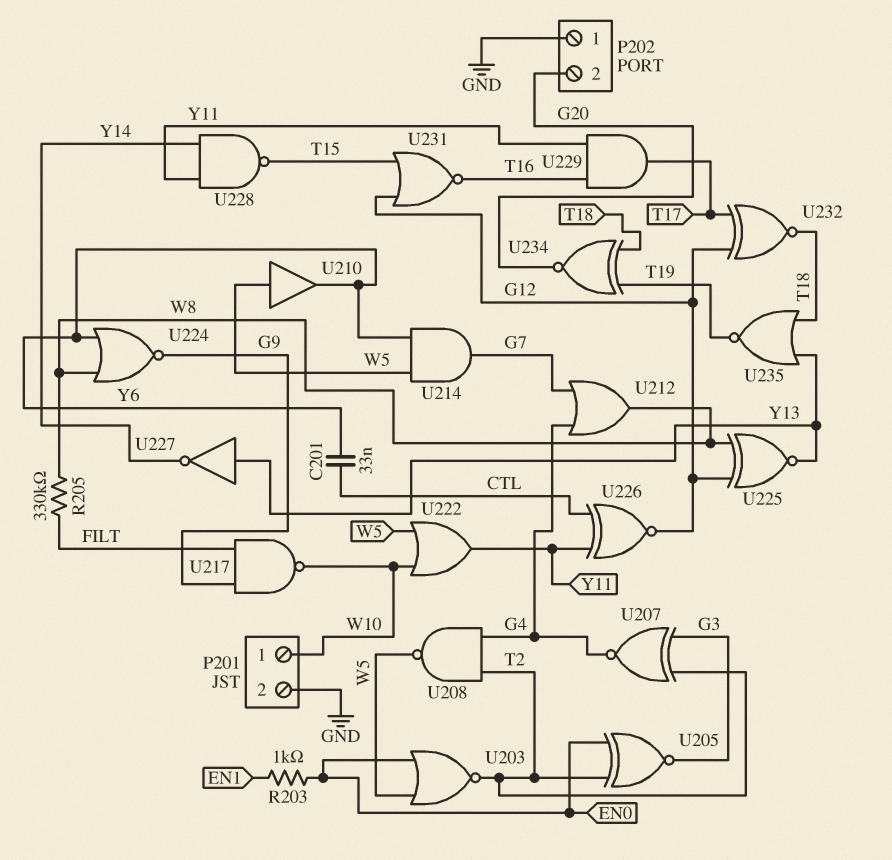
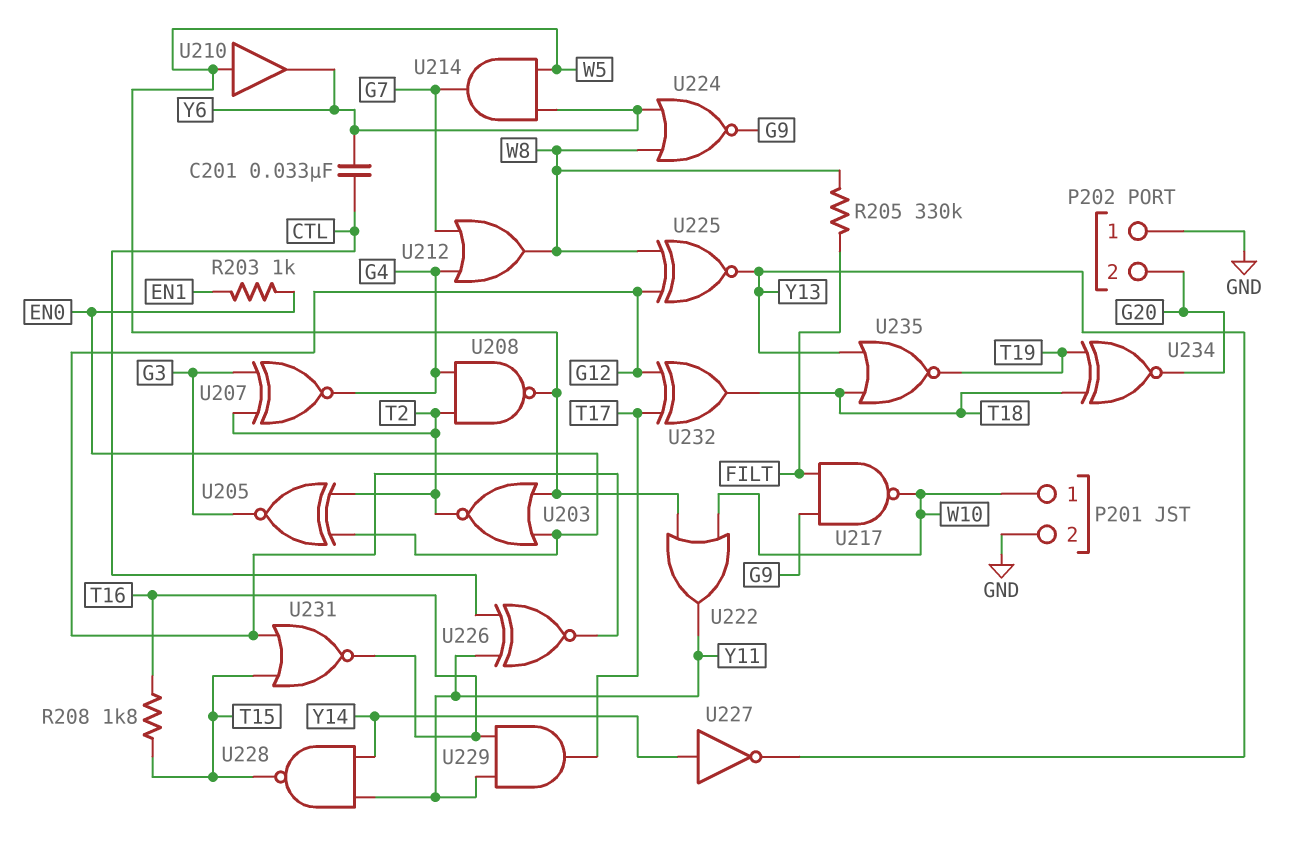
R208: none -> 1.8k (T15, T16)
U227: NOT (in Y13, out Y14) -> NOT (in Y14, out Y13)
U232: XNOR (in G12, in T17, out T18) -> XOR (in G12, in T17, out T18)

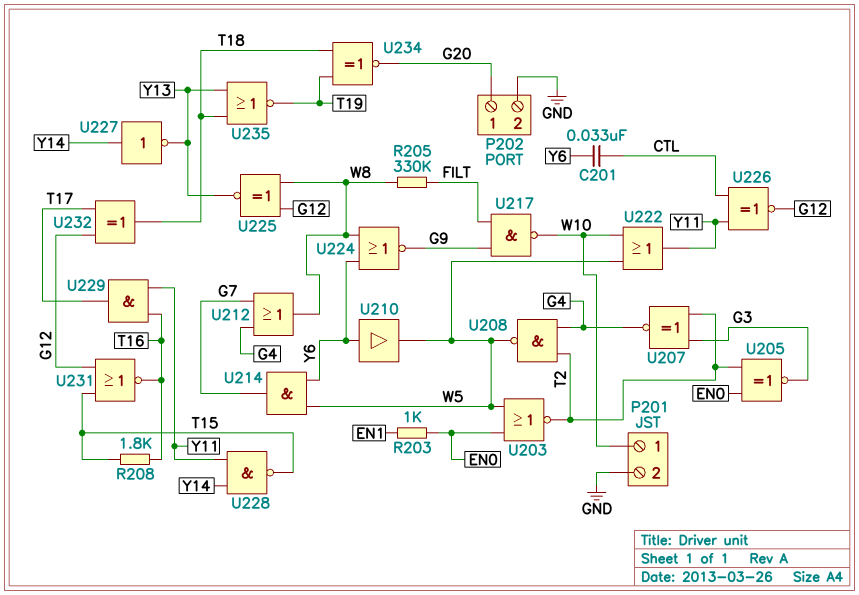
P202 pin 1: GND -> G20
P202 pin 2: G20 -> GND
U210: buffer (in W5, out Y6) -> buffer (in Y6, out W5)

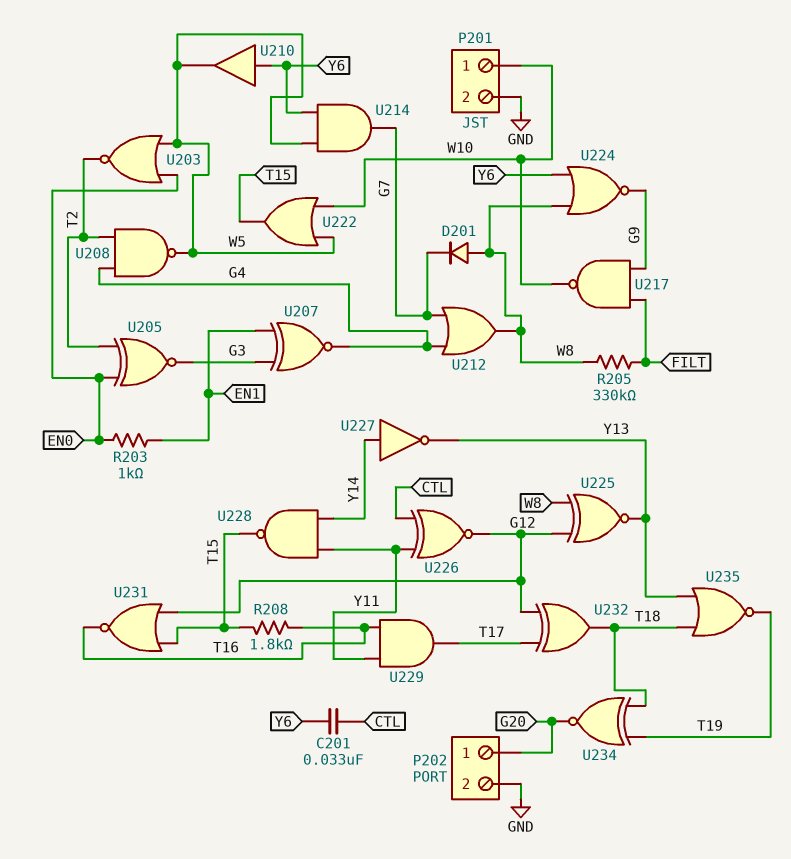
D201: none -> diode (A W8, K G7)
U207: XNOR (in G3, in T2, out G4) -> XNOR (in EN1, in G3, out G4)
U222: OR (in W5, in W10, out Y11) -> OR (in W5, in W10, out T15)

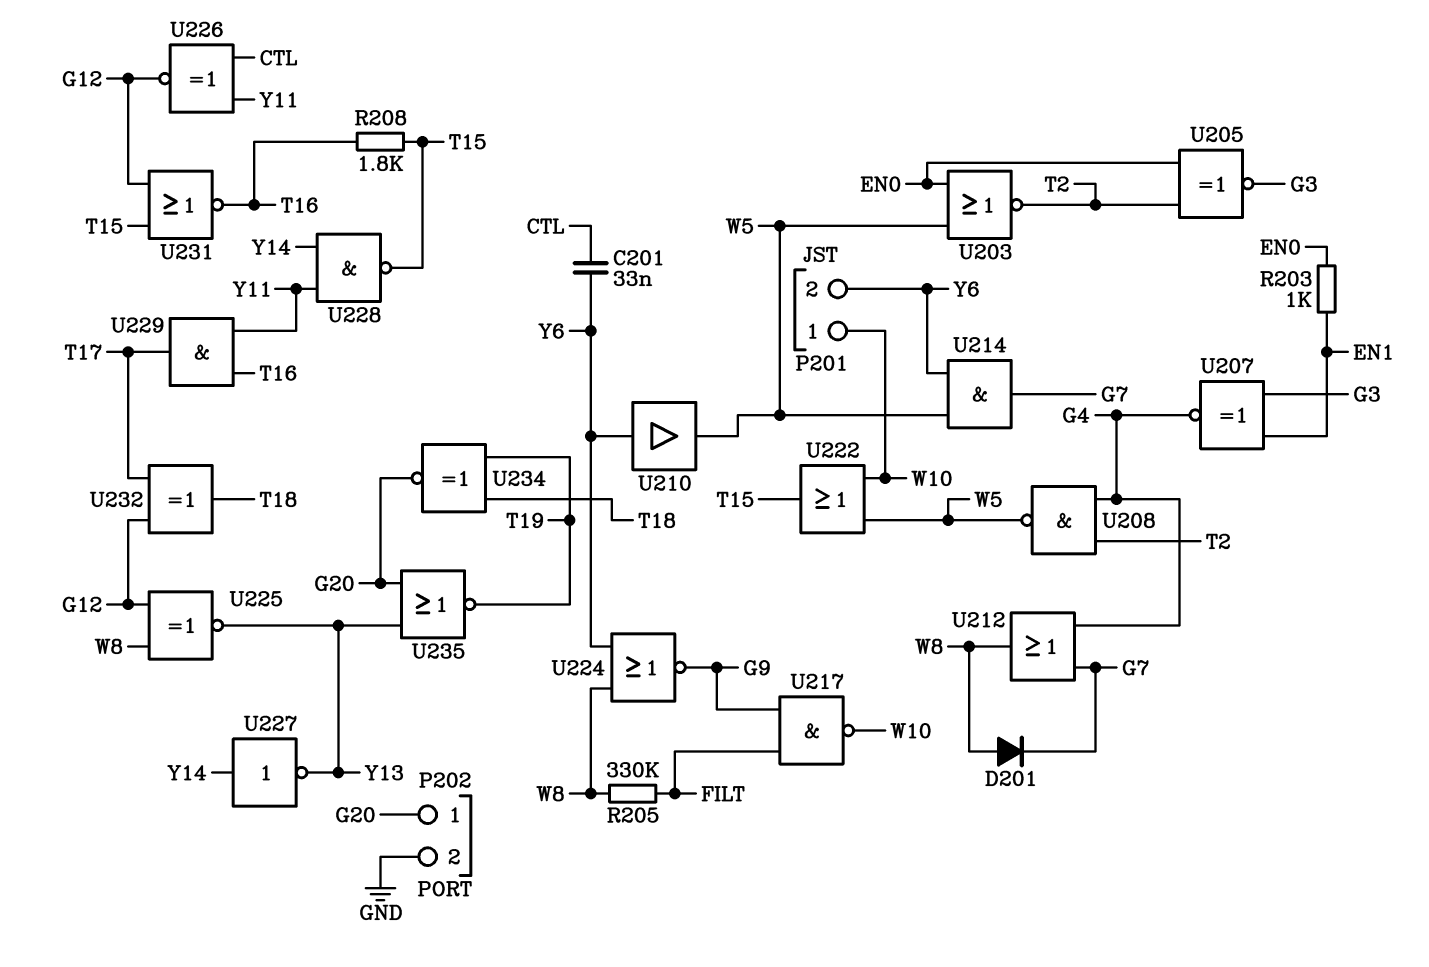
P201 pin 2: GND -> Y6
U235: NOR (in T18, in Y13, out T19) -> NOR (in G20, in Y13, out T19)

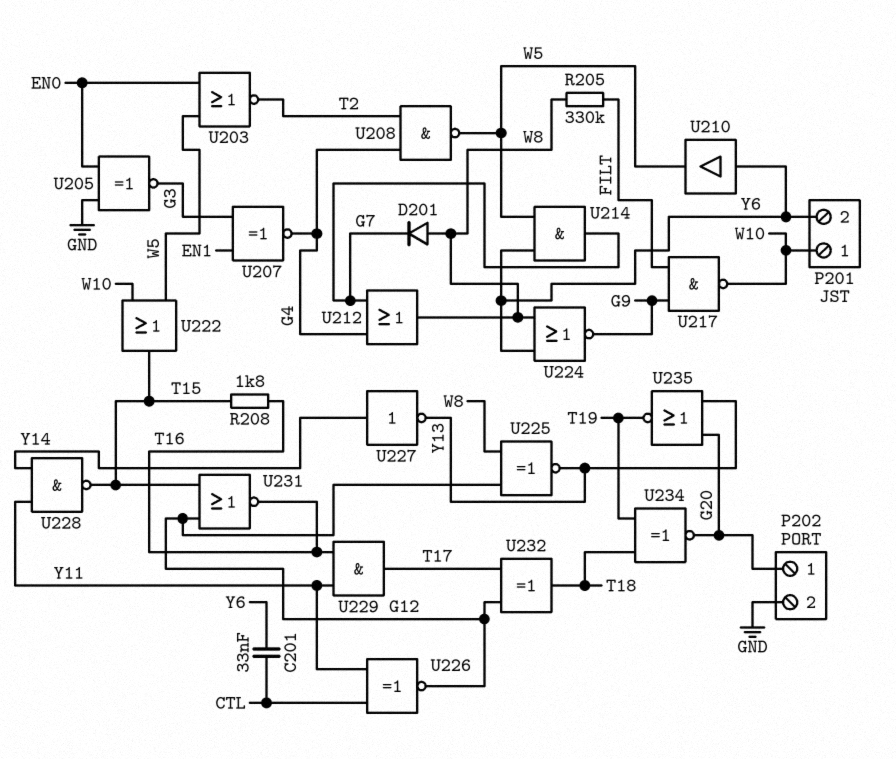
R203: 1k (EN0, EN1) -> none
U205: XNOR (in EN0, in T2, out G3) -> XNOR (in EN0, in GND, out G3)

